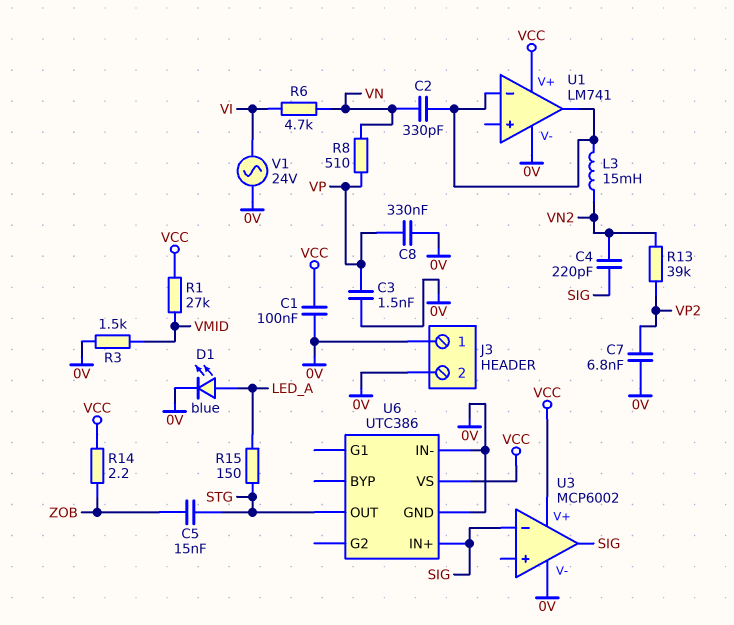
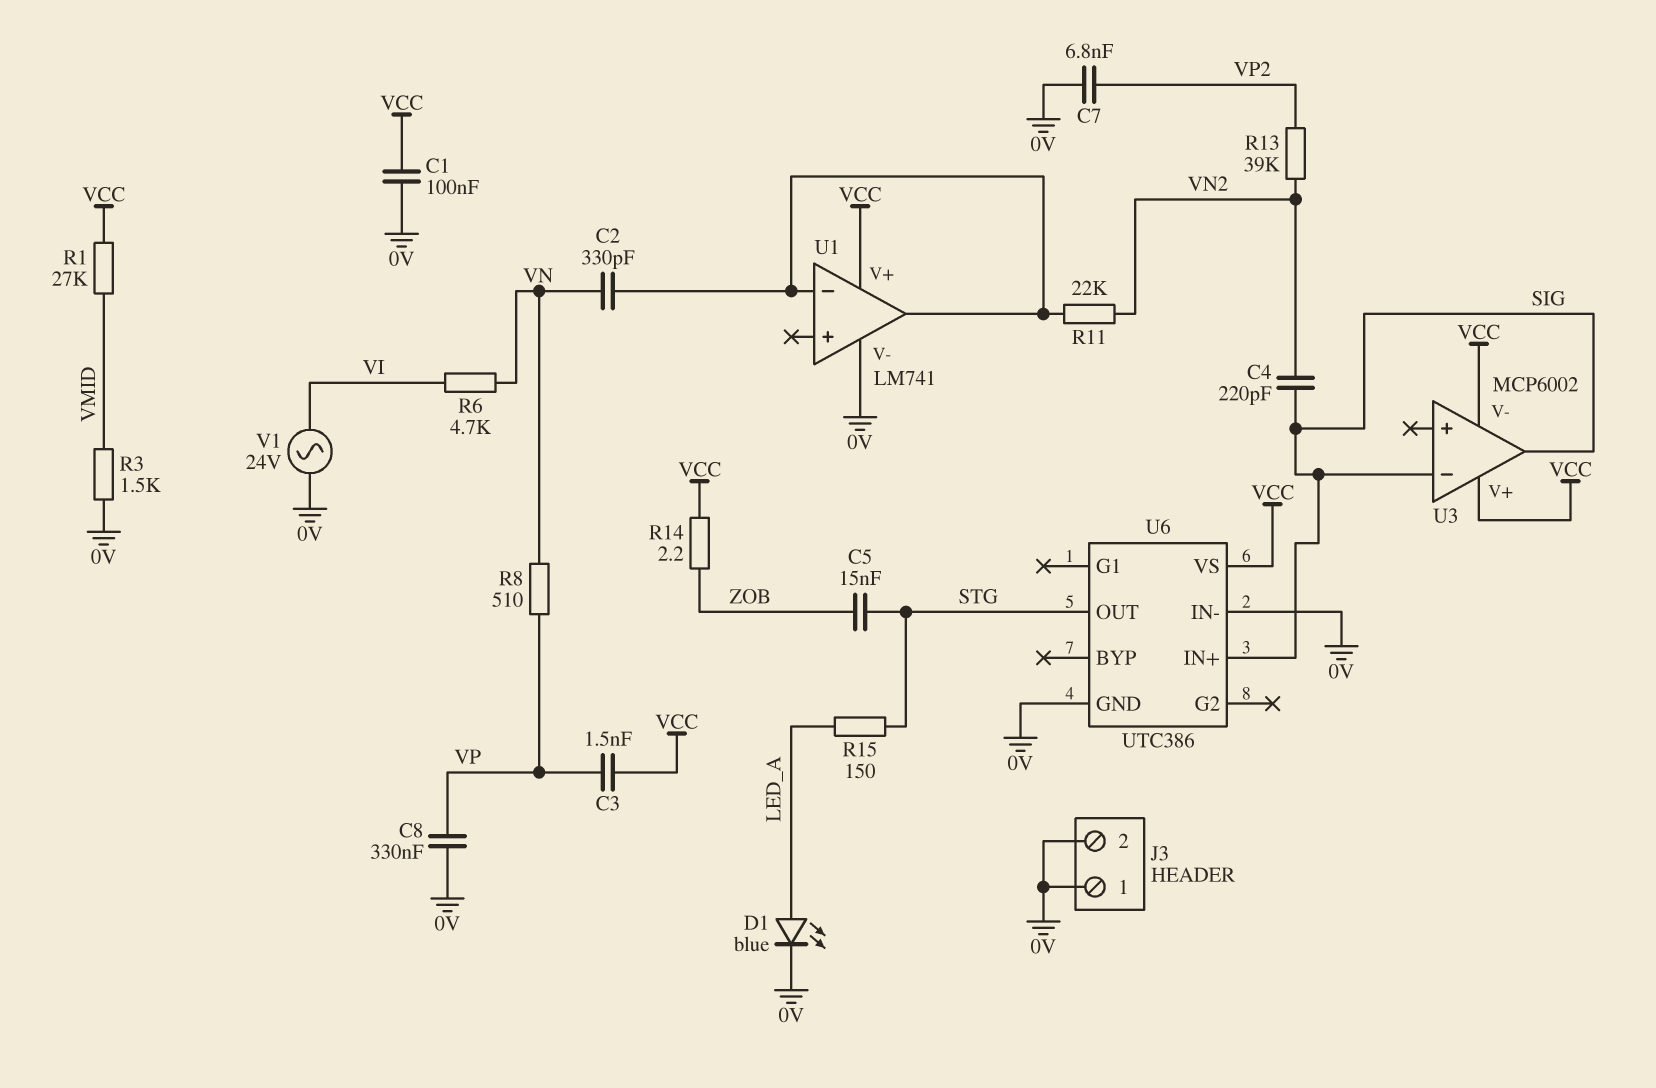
C3: 1.5nF (0V, VP) -> 1.5nF (VCC, VP)
L3: 15mH (U1/in-, VN2) -> none
R11: none -> 22k (U1/in-, VN2)
U3 pin V-: 0V -> VCC

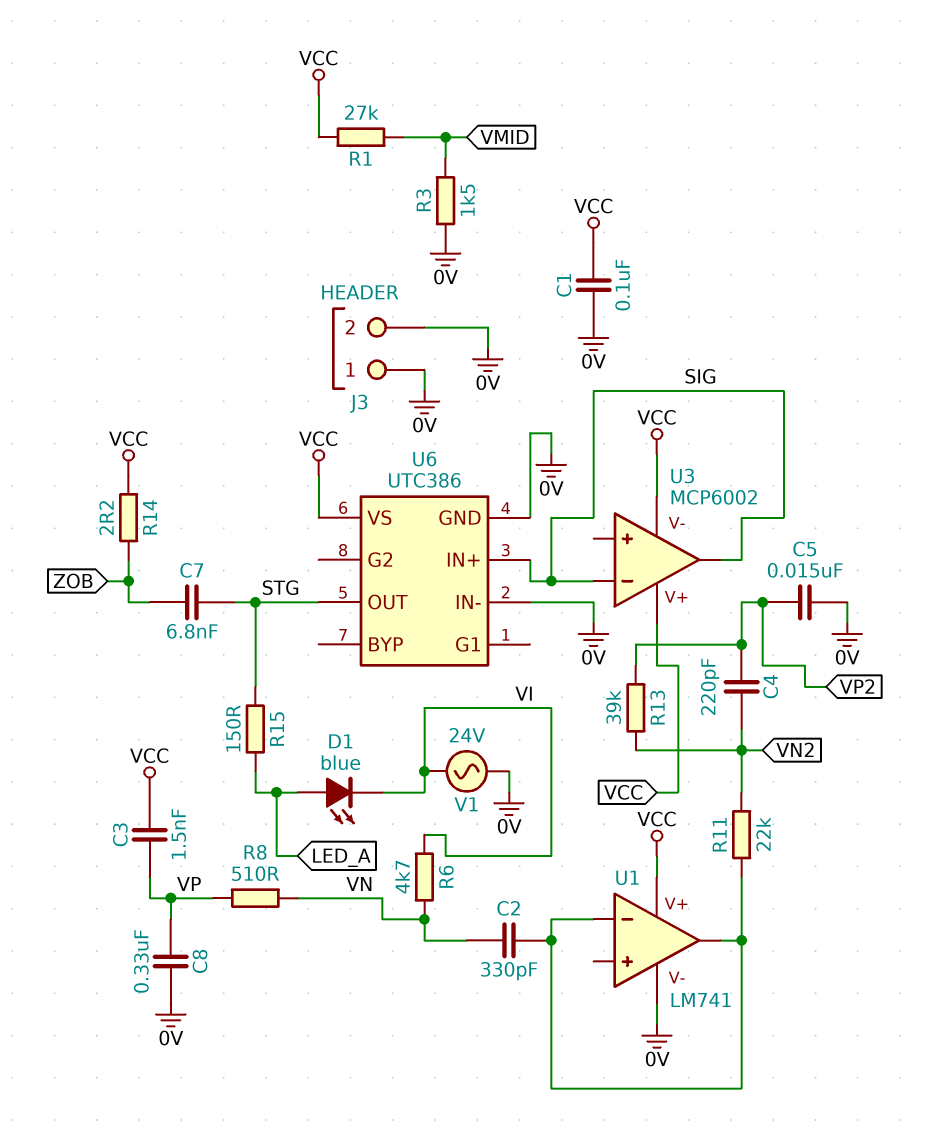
C4: 220pF (SIG, VN2) -> 220pF (VN2, VP2)
C5: 15nF (STG, ZOB) -> 15nF (0V, VP2)
C7: 6.8nF (0V, VP2) -> 6.8nF (STG, ZOB)
D1: LED blue (A LED_A, K 0V) -> LED blue (A LED_A, K VI)

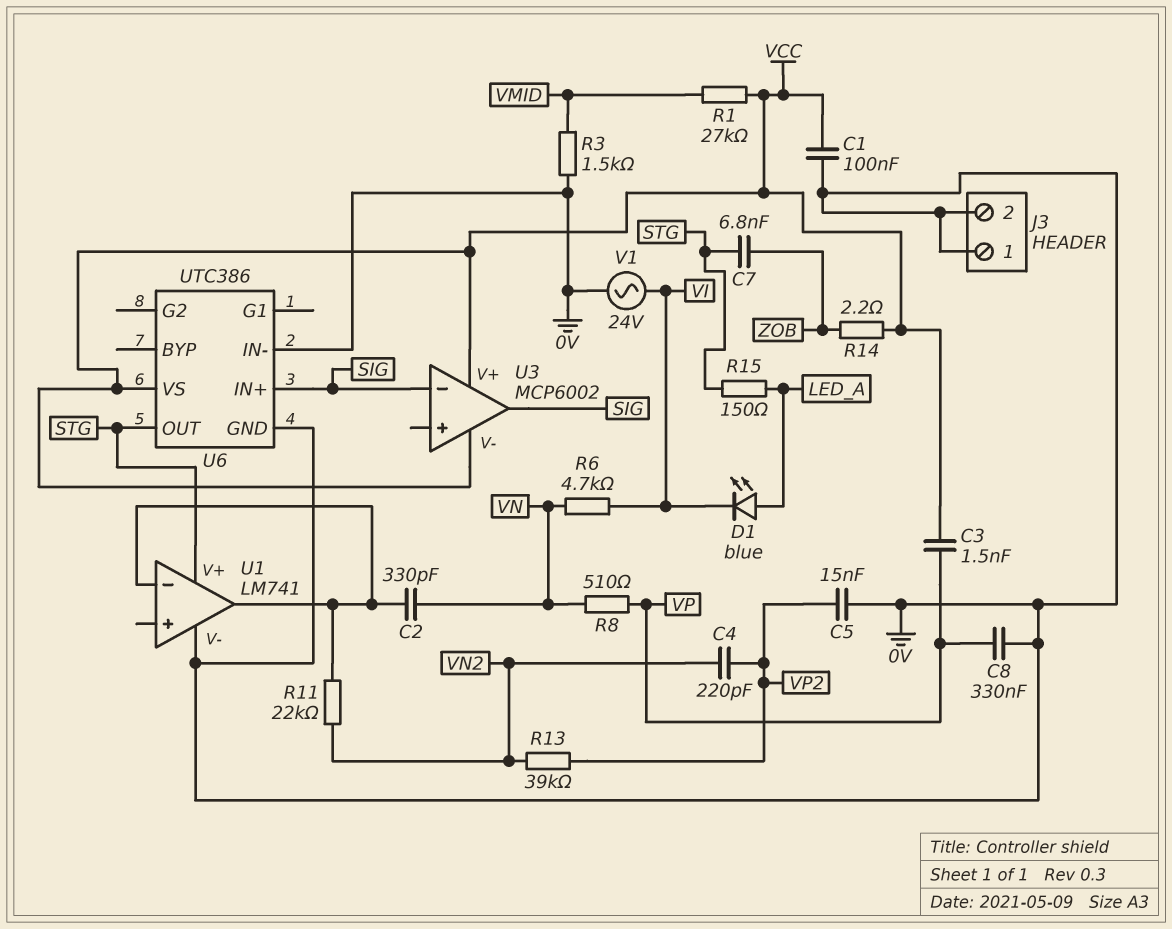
U1 pin V+: VCC -> STG

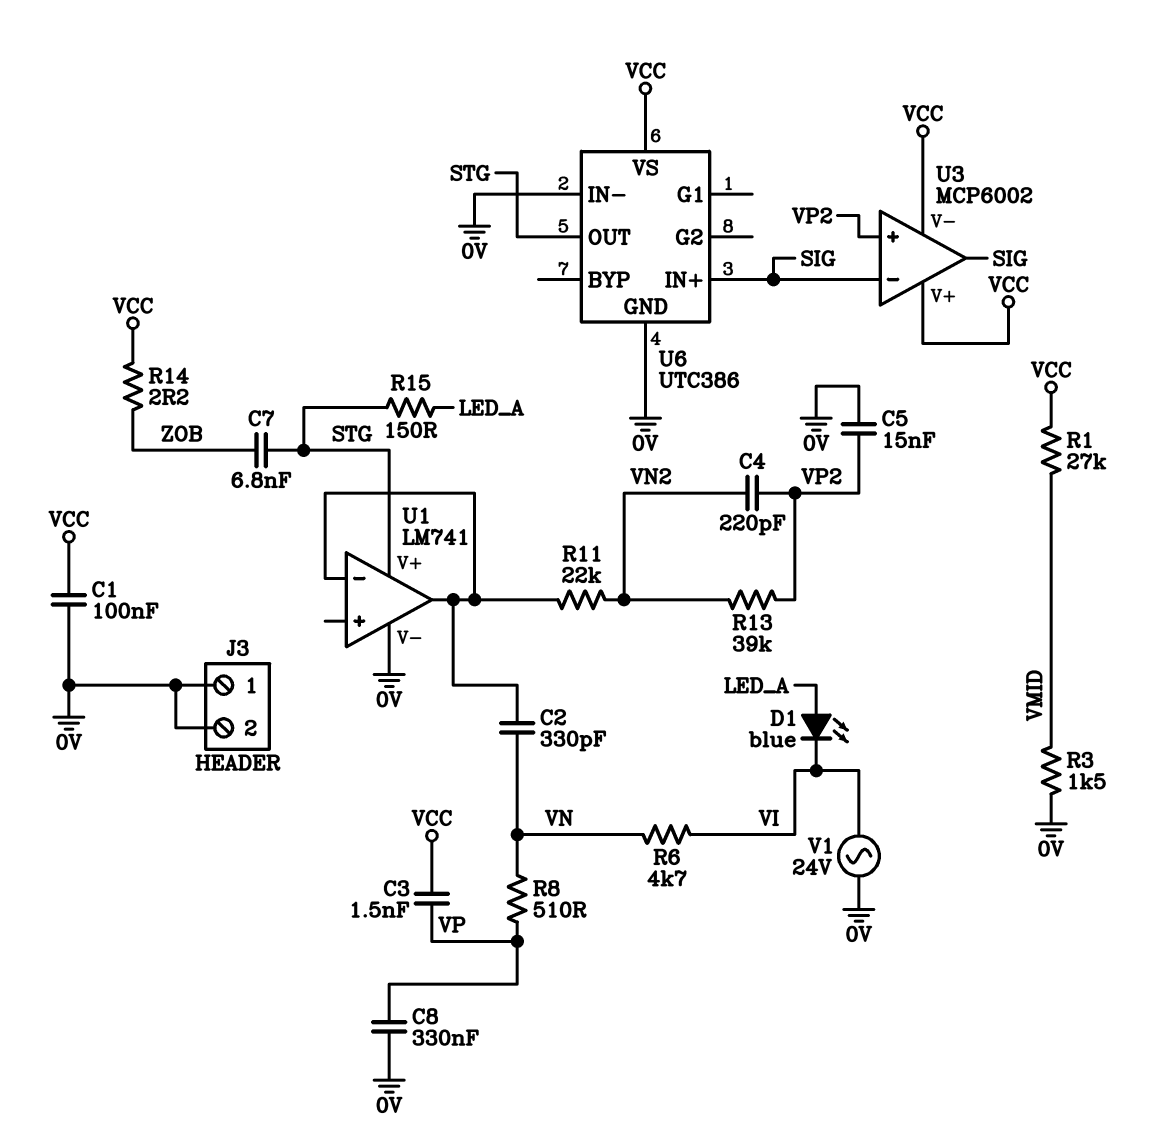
U3 pin in+: none -> VP2

